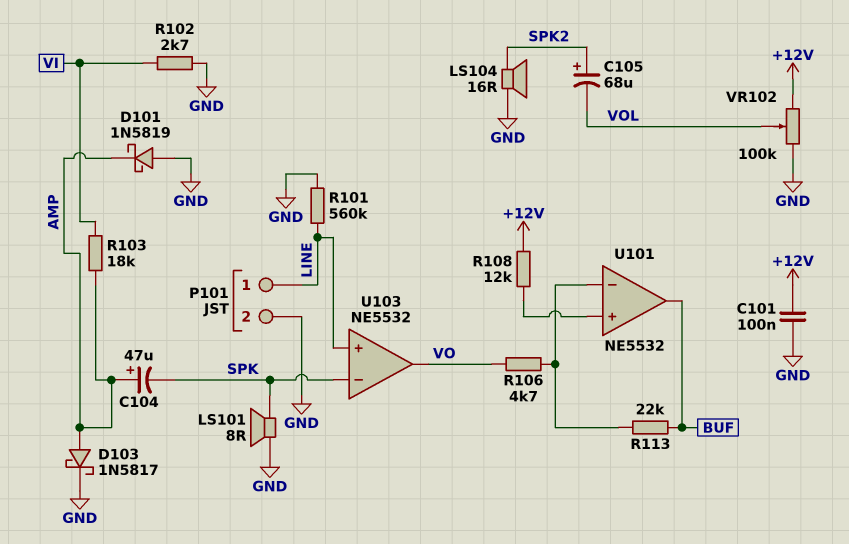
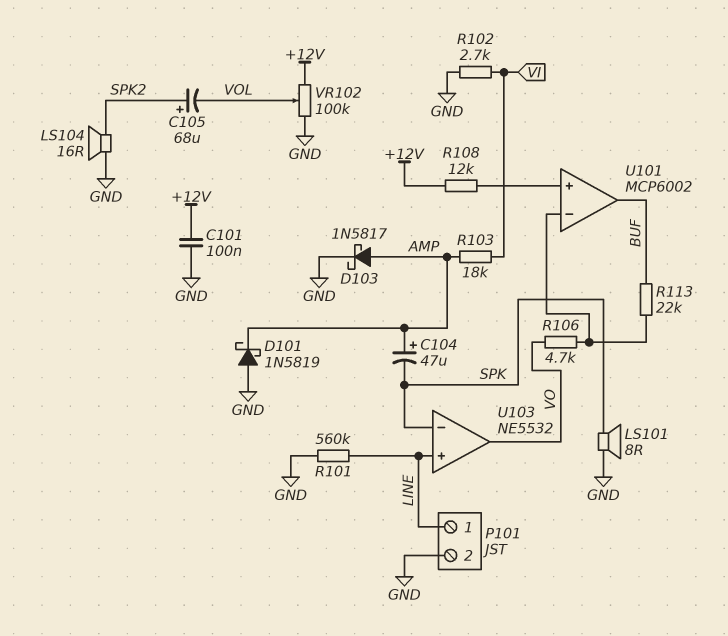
U101: NE5532 -> MCP6002

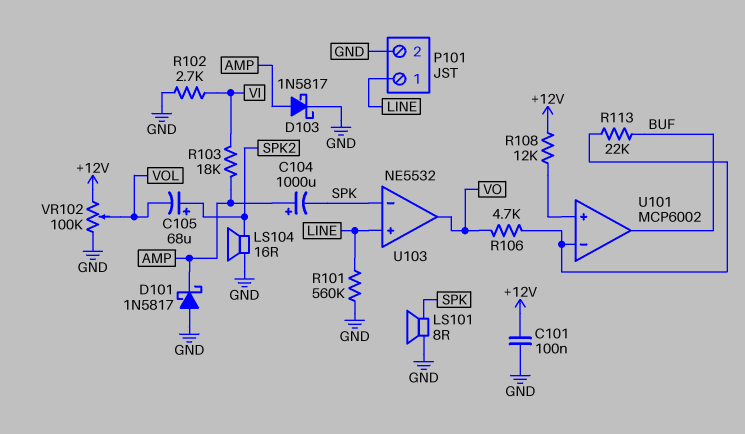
C104: 47uF (plus AMP, minus SPK) -> 1000uF (plus AMP, minus SPK)
D101: schottky 1N5819 (A GND, K AMP) -> schottky 1N5817 (A GND, K AMP)

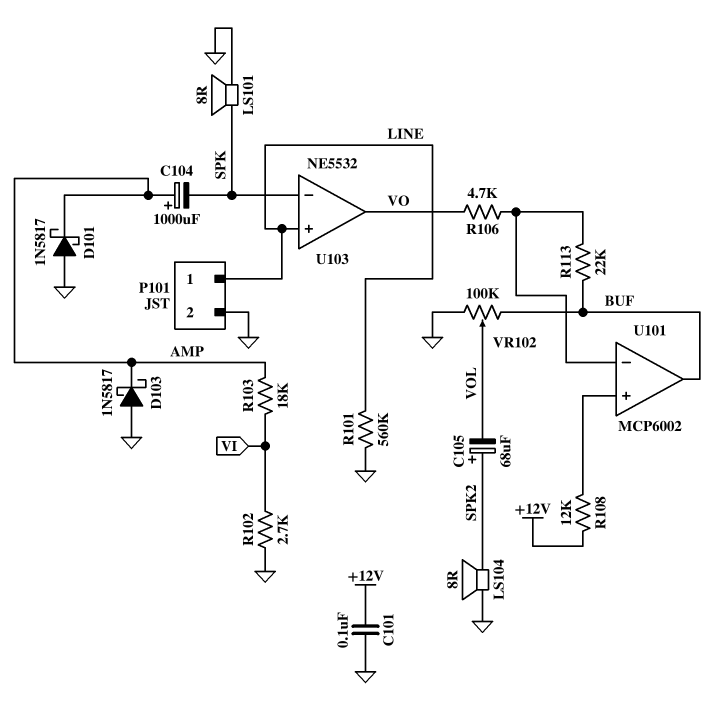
D103: schottky 1N5817 (A AMP, K GND) -> schottky 1N5817 (A GND, K AMP)
LS104: speaker 16R (GND, SPK2) -> speaker 8R (GND, SPK2)
VR102: 100k (+12V, GND, wiper VOL) -> 100k (BUF, GND, wiper VOL)

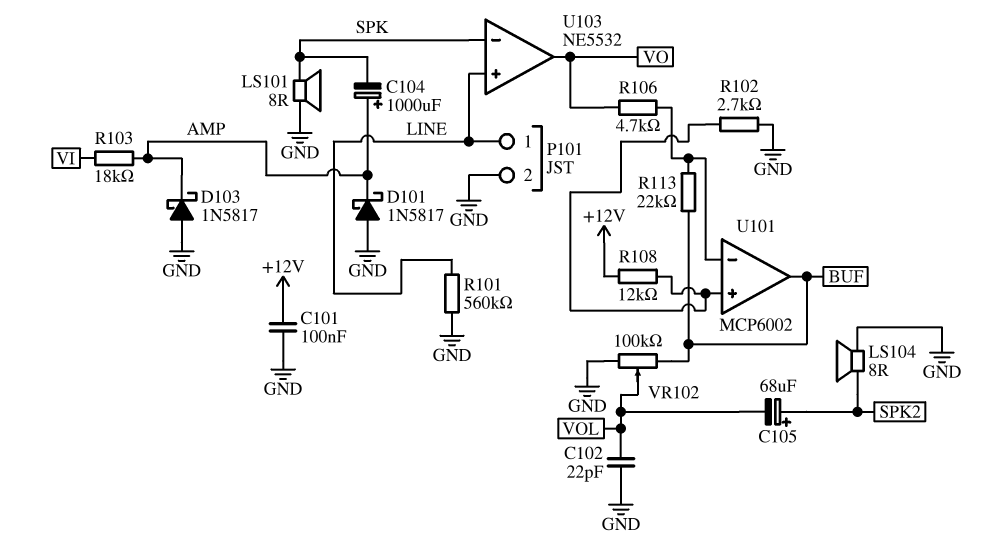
C102: none -> 22pF (GND, VOL)
R102: 2.7k (GND, VI) -> 2.7k (GND, U101/in+)

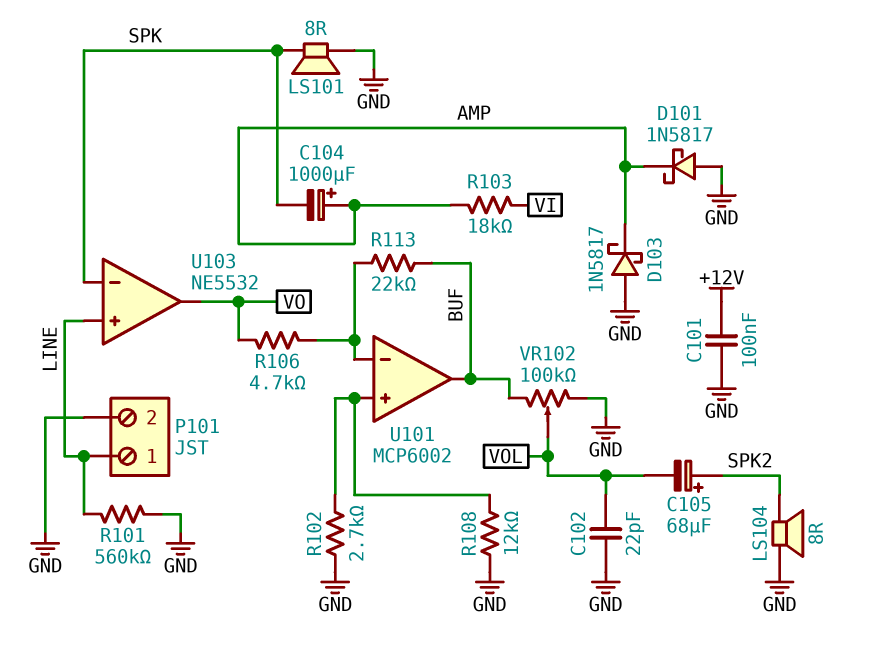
R108: 12k (+12V, U101/in+) -> 12k (GND, U101/in+)

